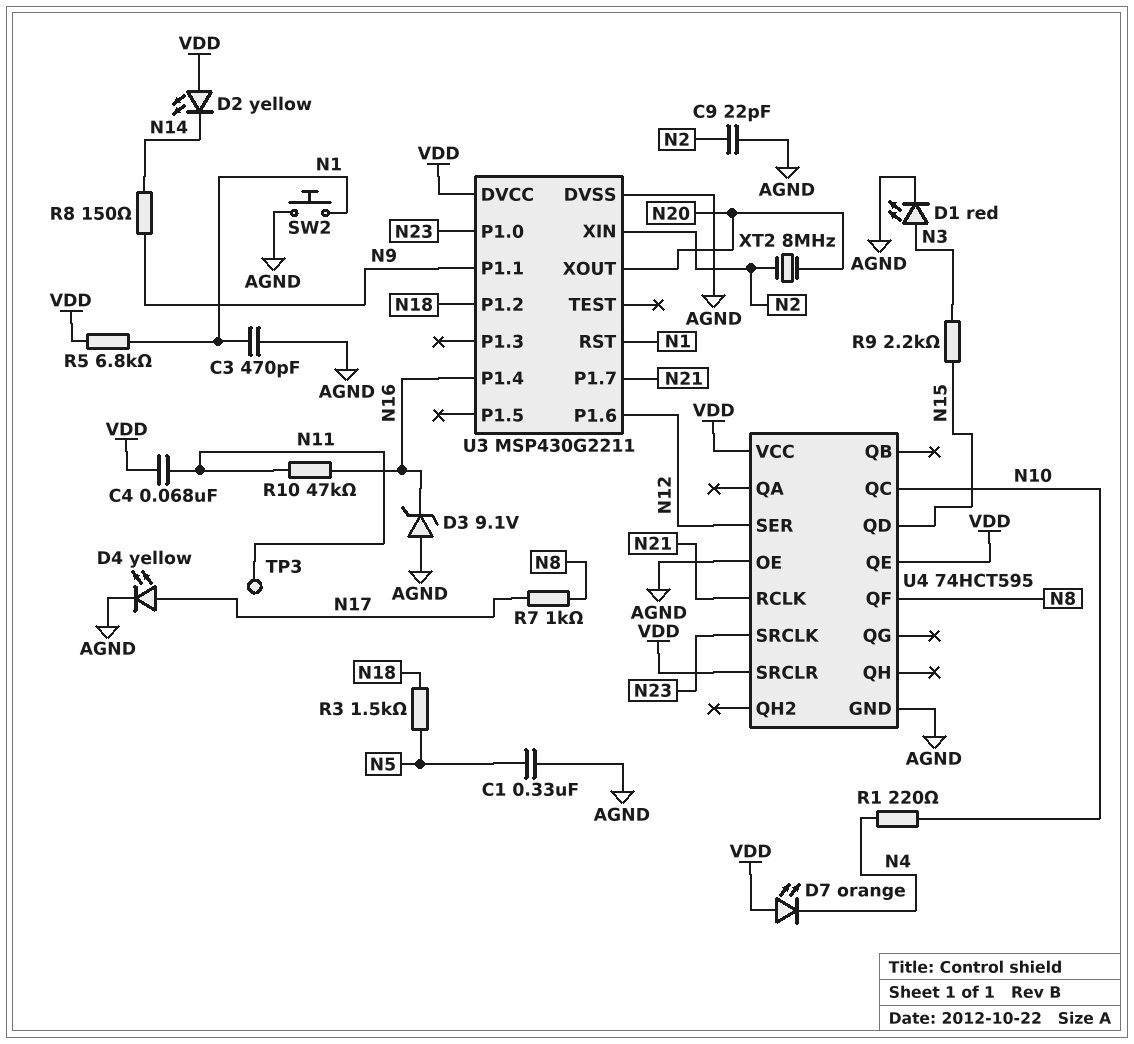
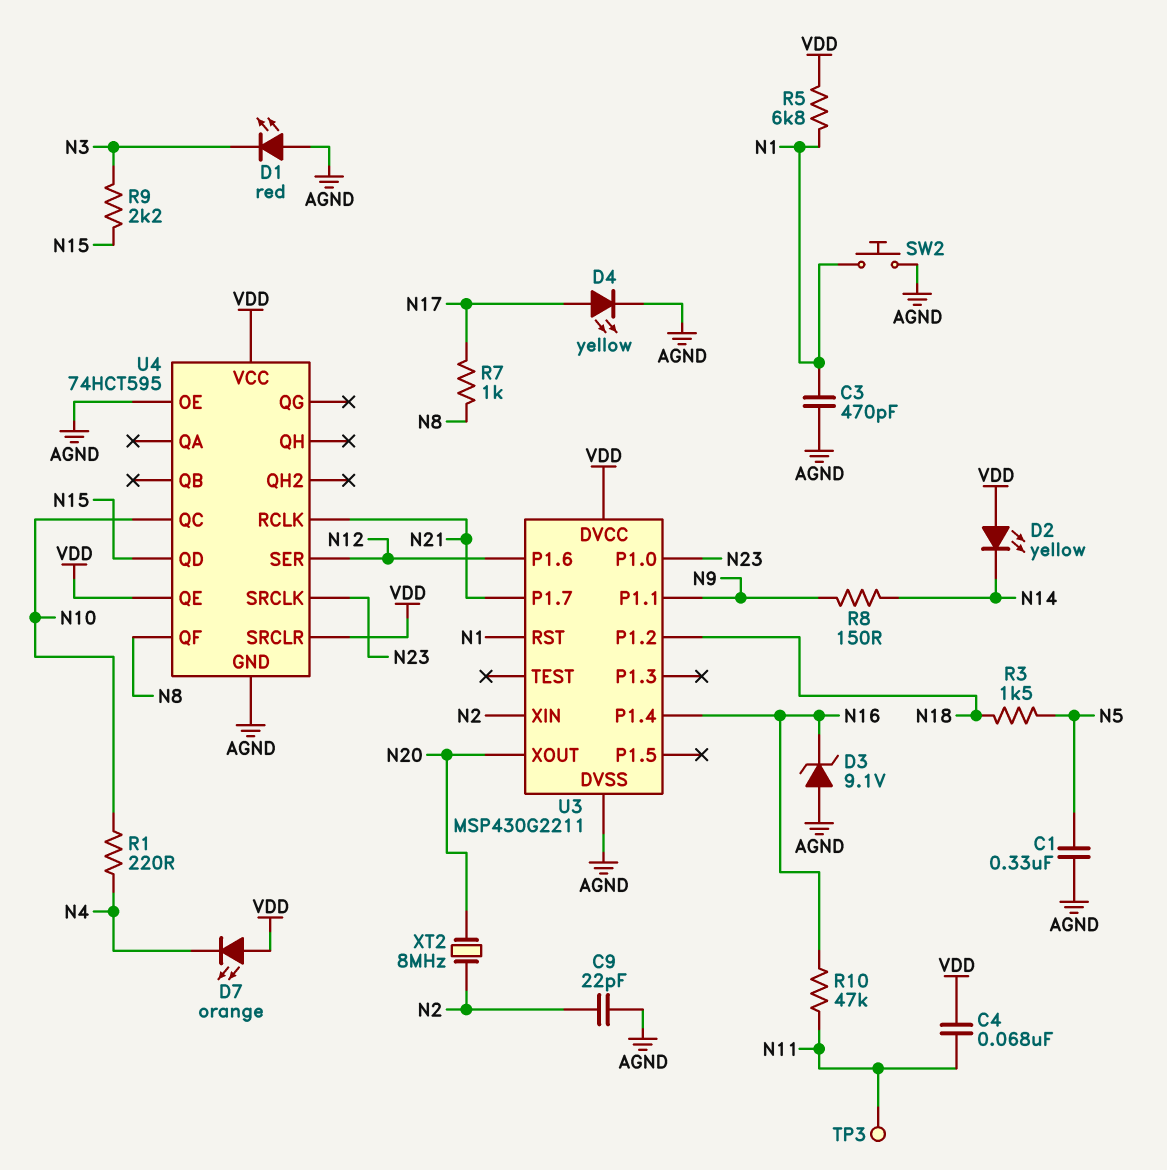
D1: LED red (A N3, K AGND) -> LED red (A AGND, K N3)

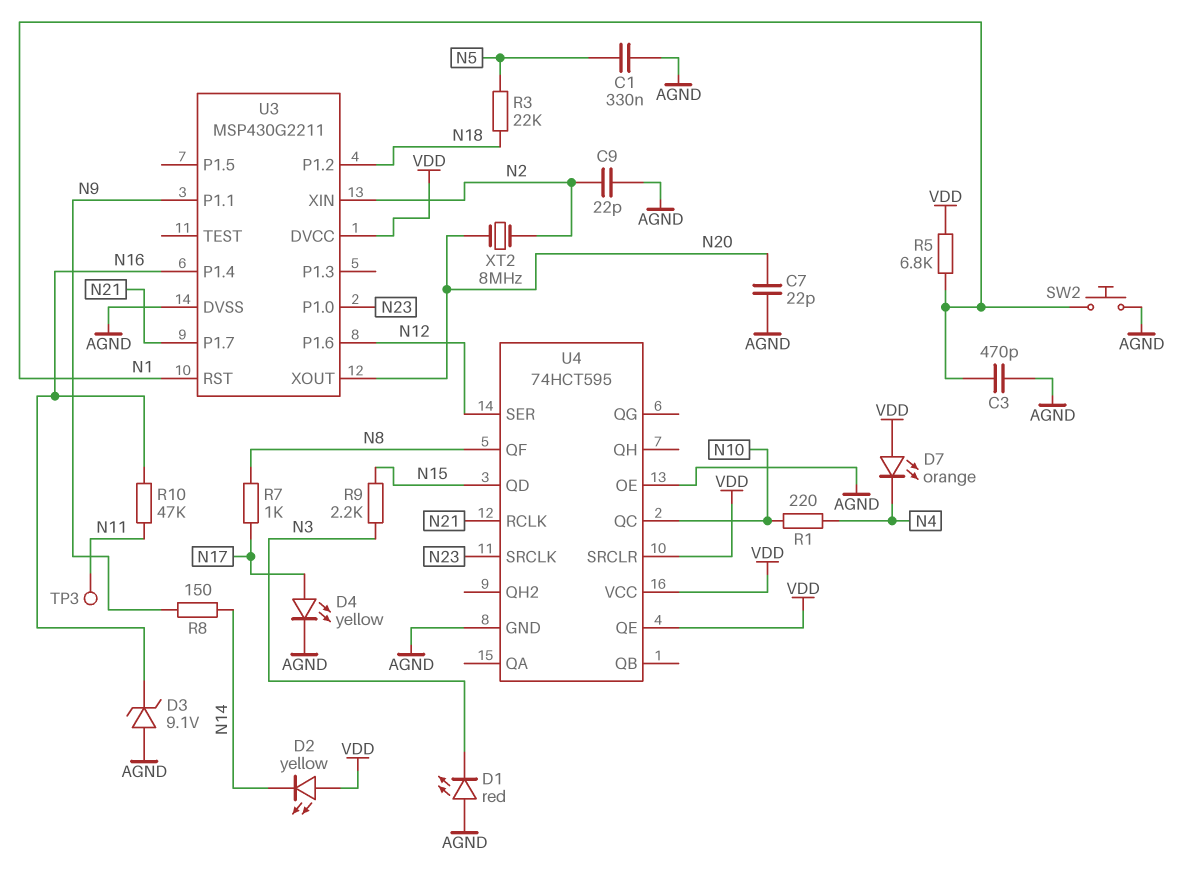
C4: 68nF (N11, VDD) -> none
C7: none -> 22pF (AGND, N20)
R3: 1.5k (N5, N18) -> 22k (N5, N18)

